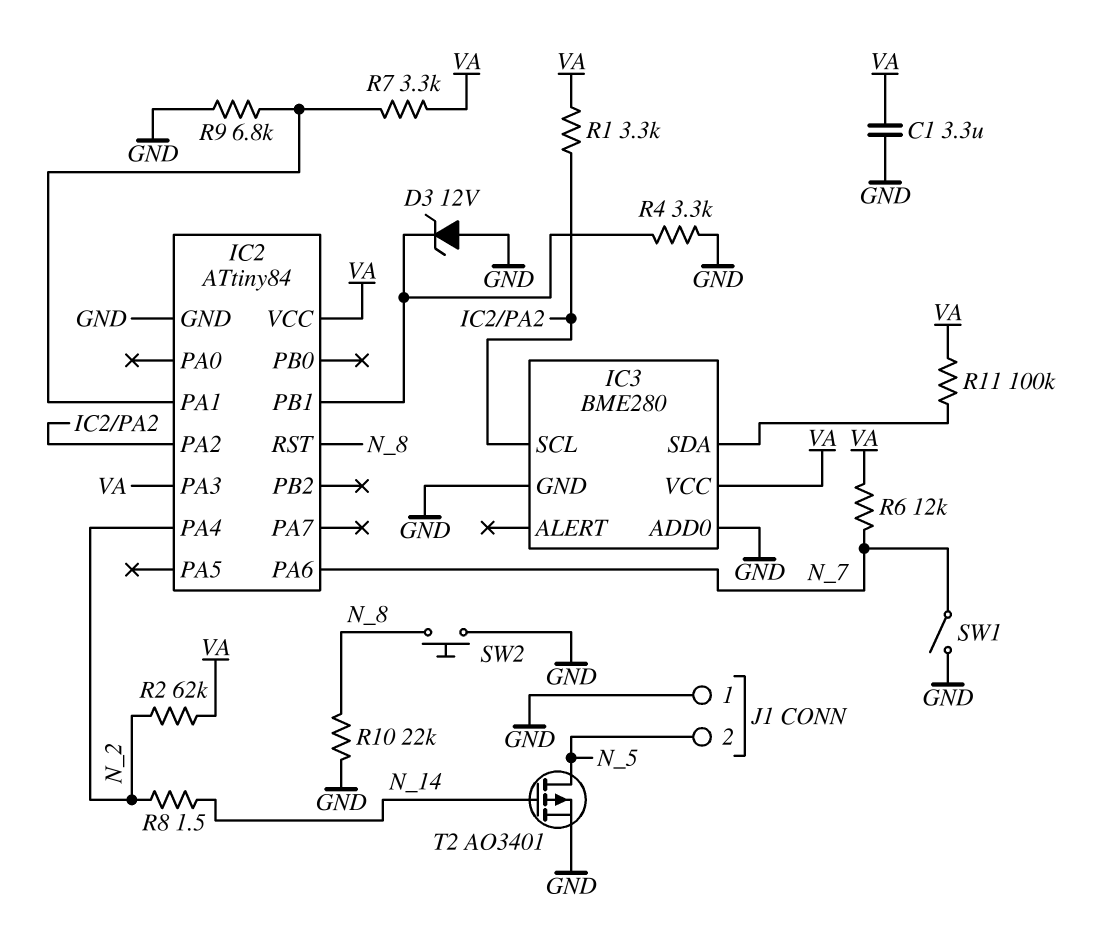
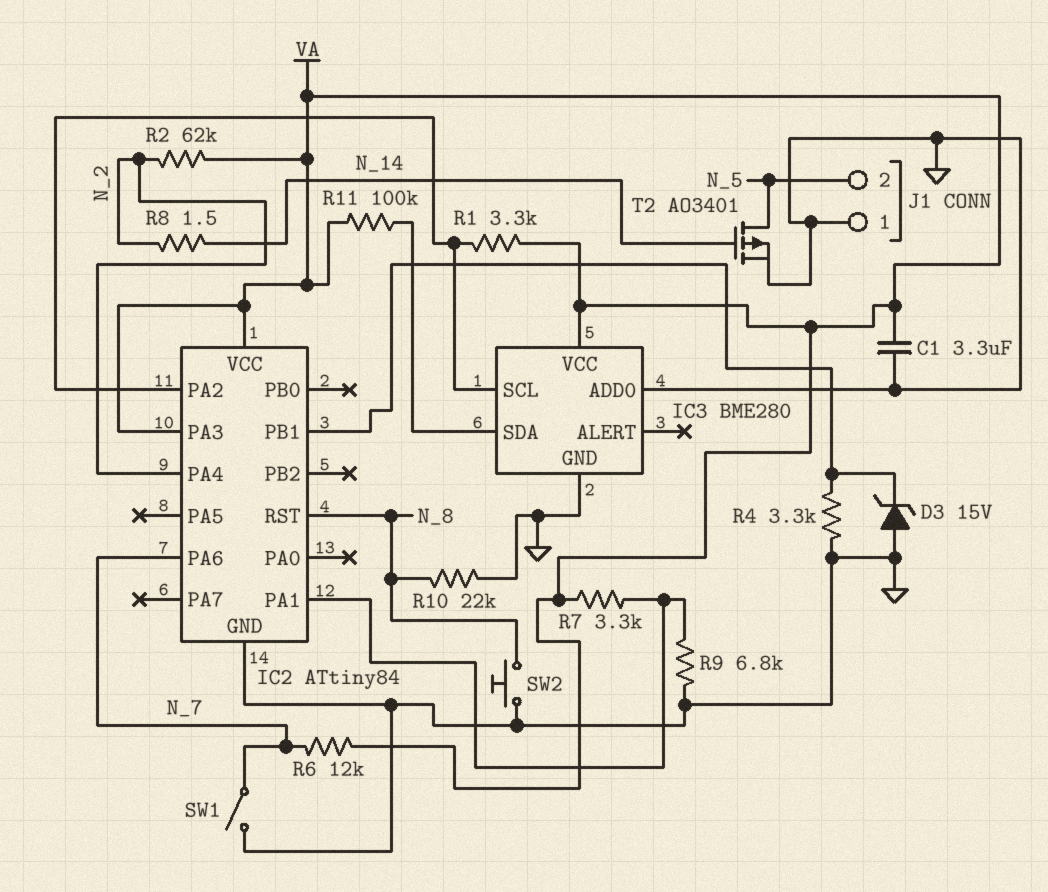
D3: zener 12V (A GND, K IC2/PB1) -> zener 15V (A GND, K IC2/PB1)

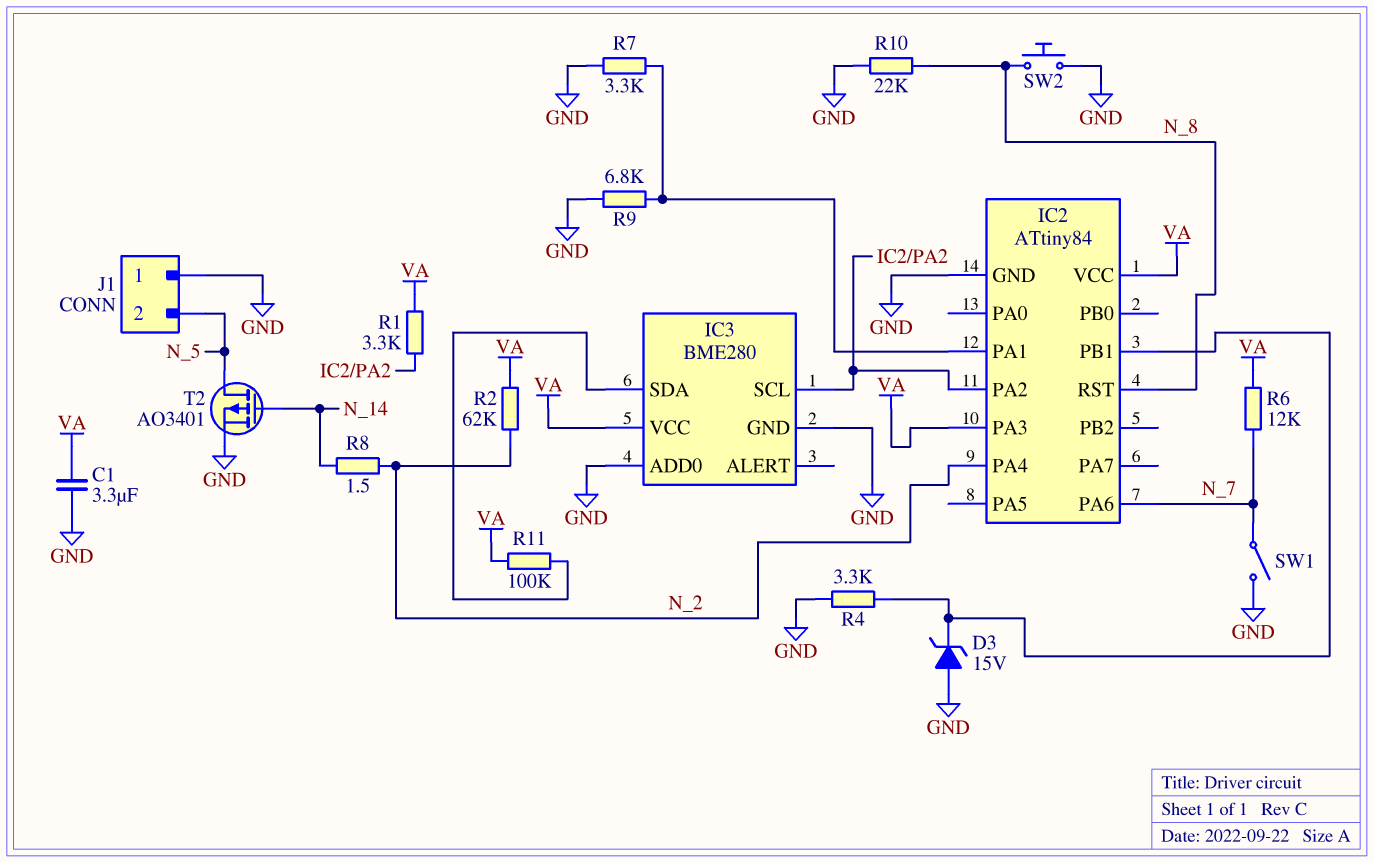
R7: 3.3k (IC2/PA1, VA) -> 3.3k (GND, IC2/PA1)

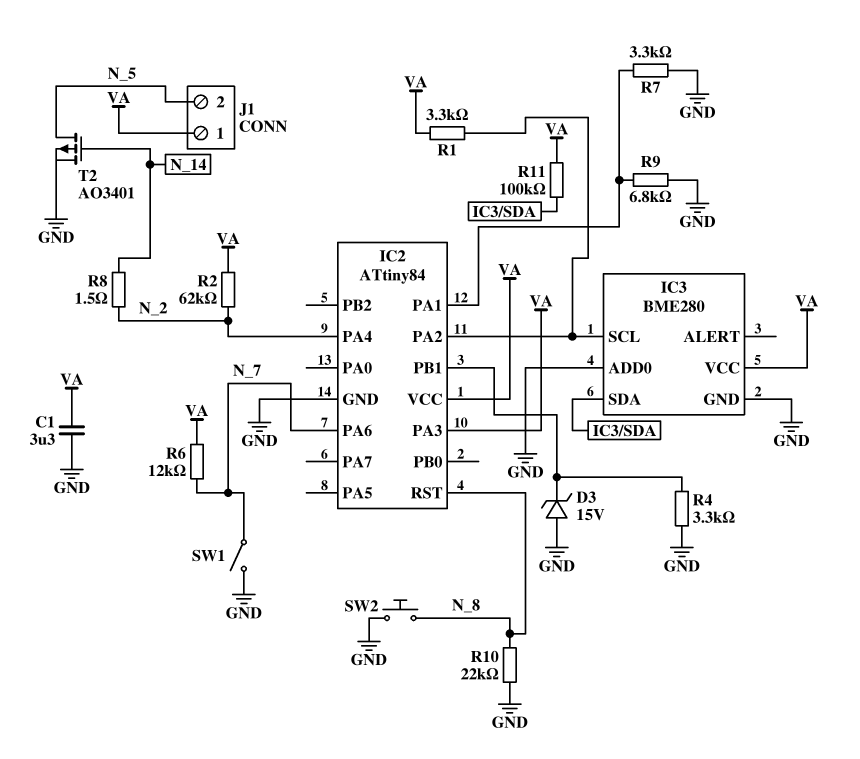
J1 pin 1: GND -> VA

